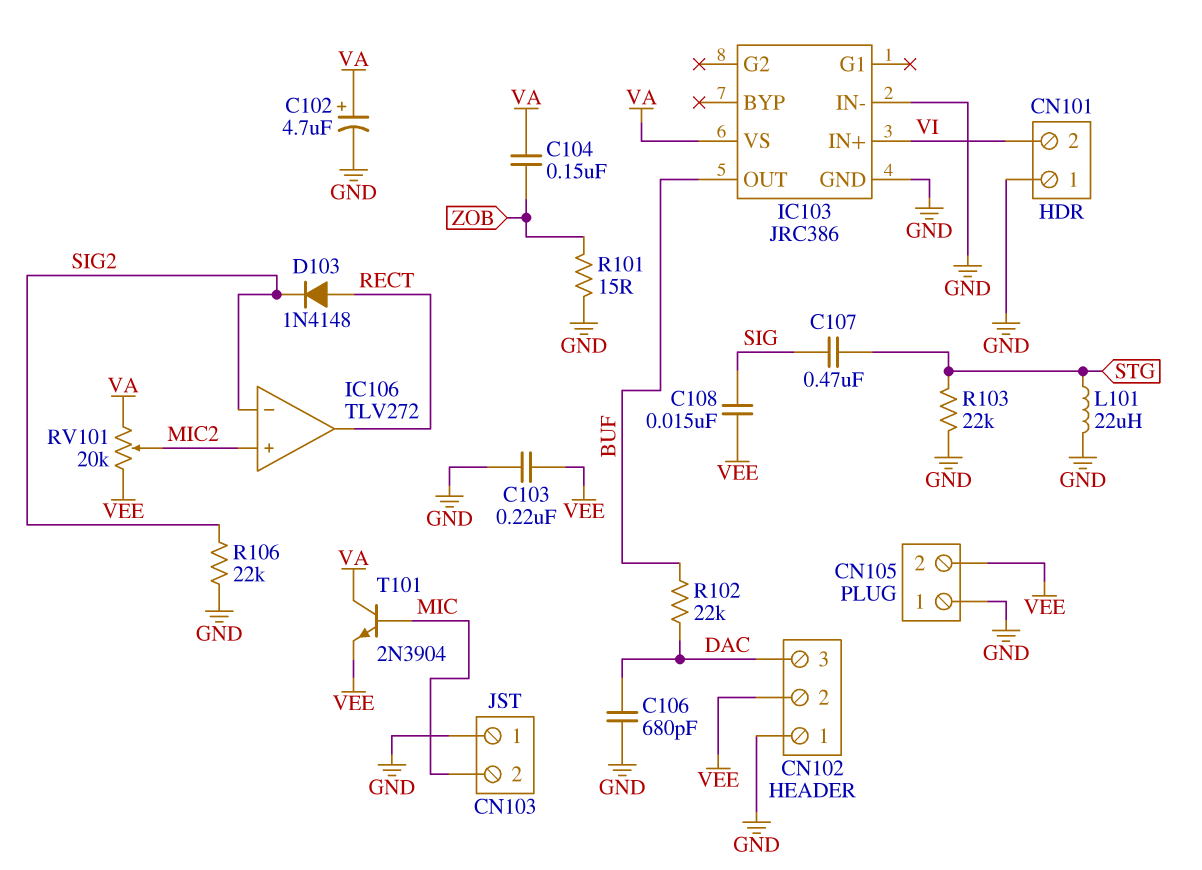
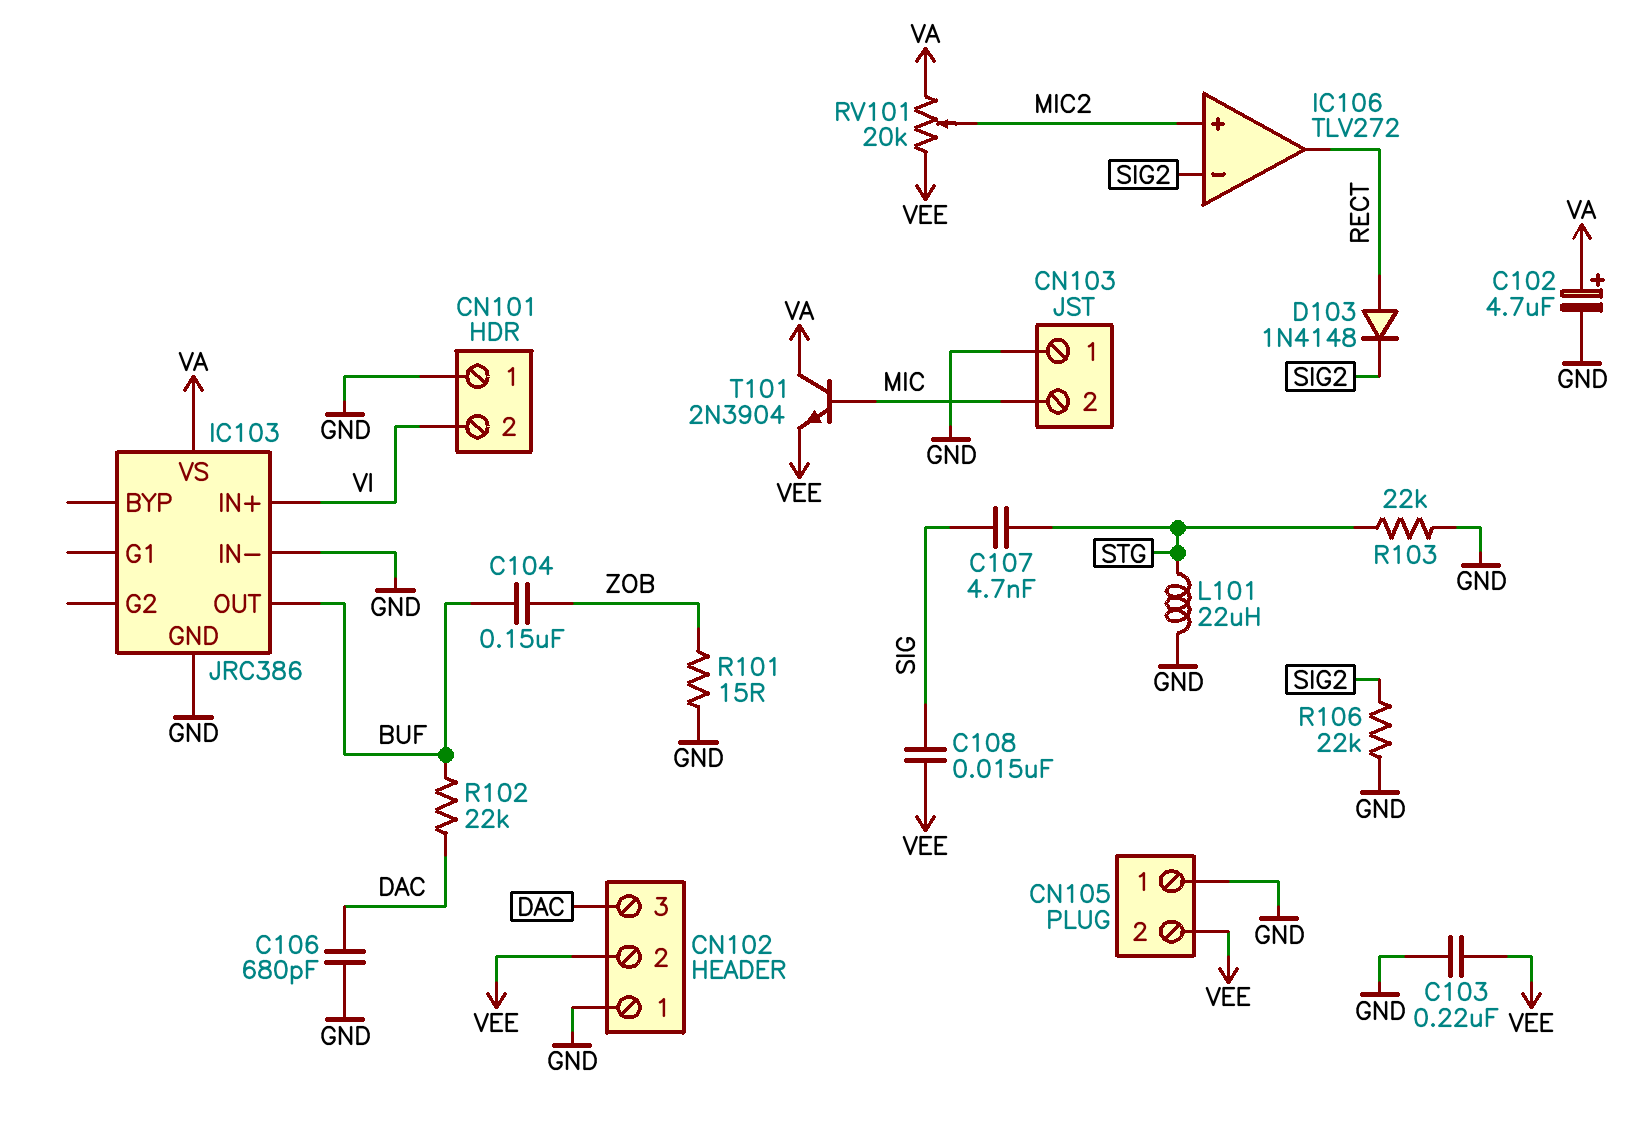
C104: 150nF (VA, ZOB) -> 150nF (BUF, ZOB)
C107: 470nF (SIG, STG) -> 4.7nF (SIG, STG)

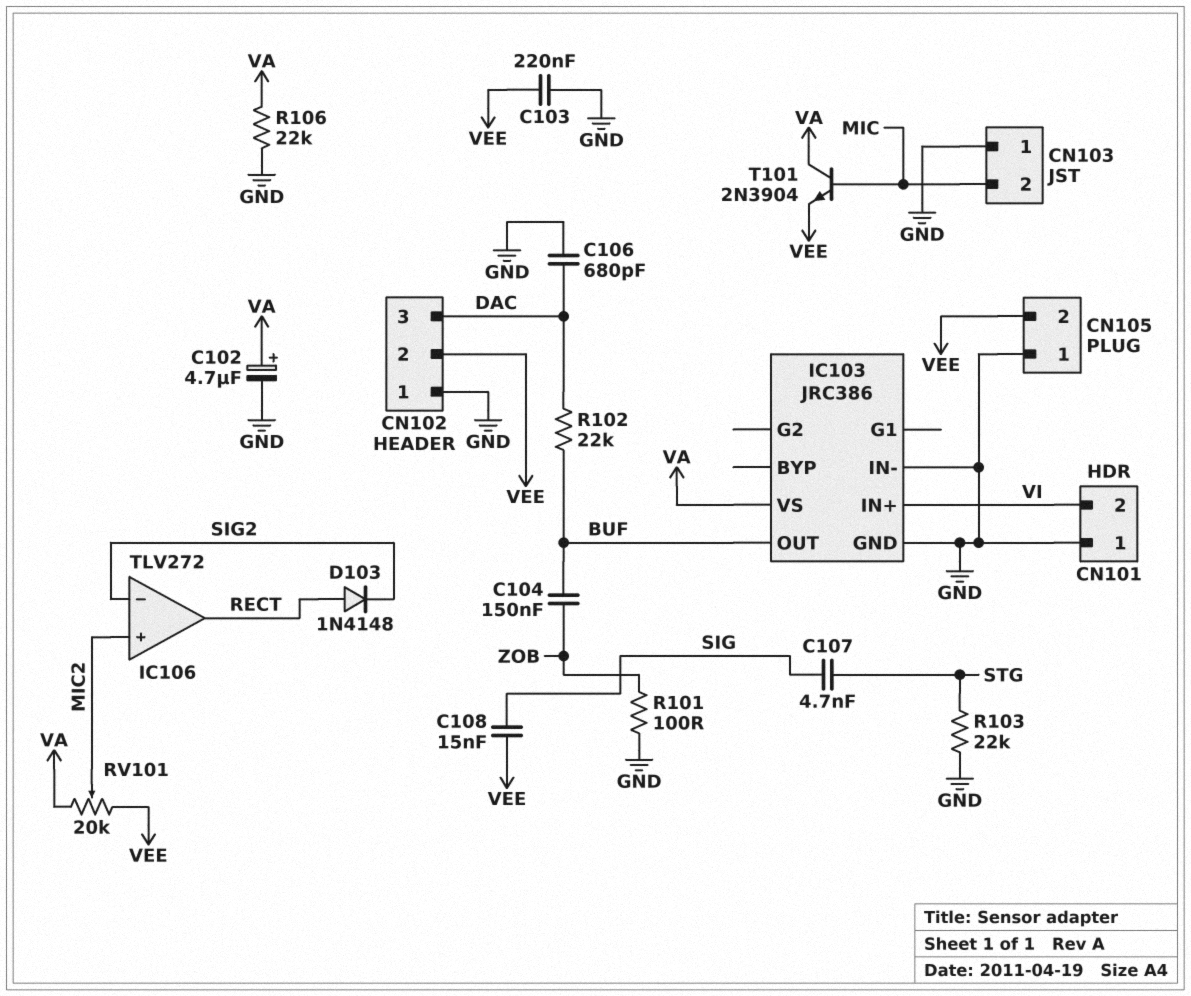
L101: 22uH (GND, STG) -> none
R101: 15 (GND, ZOB) -> 100 (GND, ZOB)
R106: 22k (GND, SIG2) -> 22k (GND, VA)

